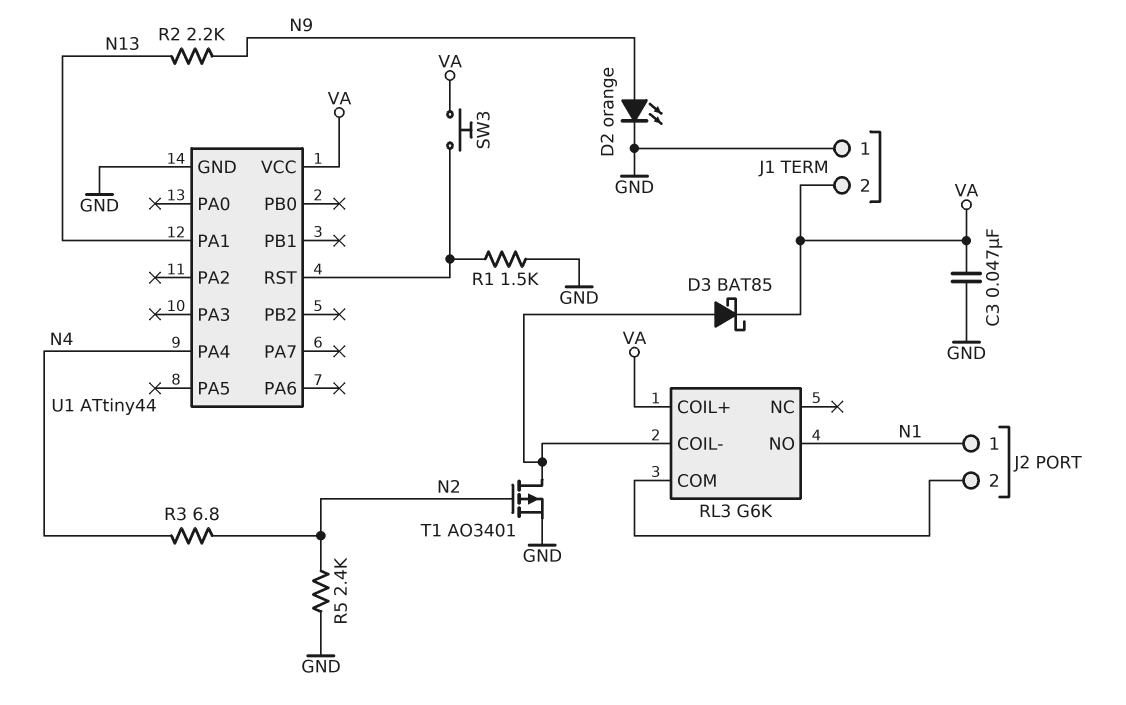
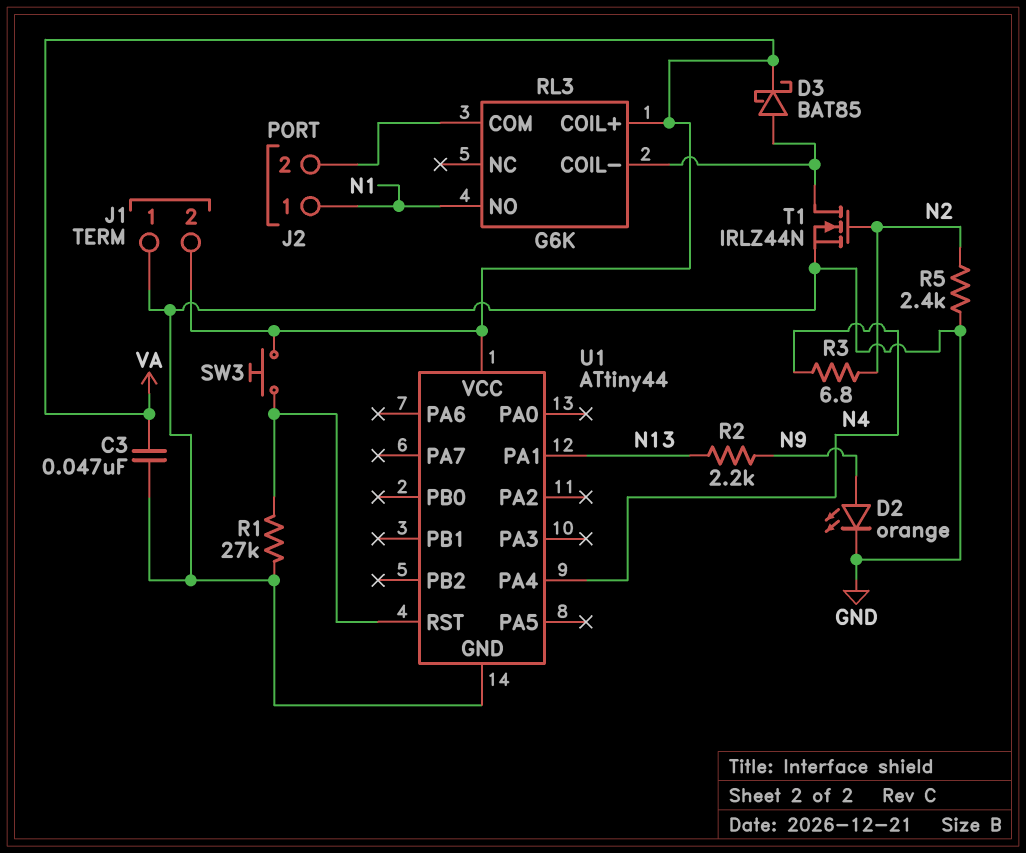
R1: 1.5k (GND, U1/RST) -> 27k (GND, U1/RST)
T1: PMOS AO3401 (G N2, D RL3/COIL-, S GND) -> NMOS IRLZ44N (G N2, D RL3/COIL-, S GND)

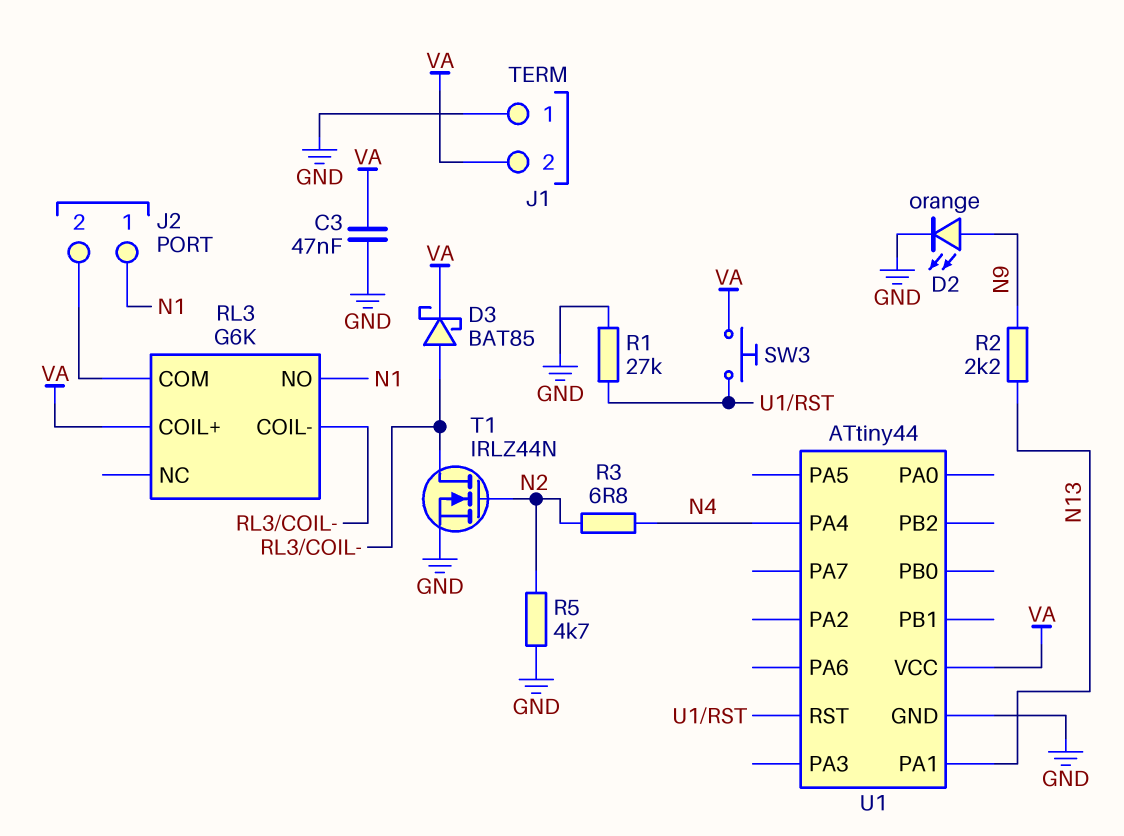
R5: 2.4k (GND, N2) -> 4.7k (GND, N2)

